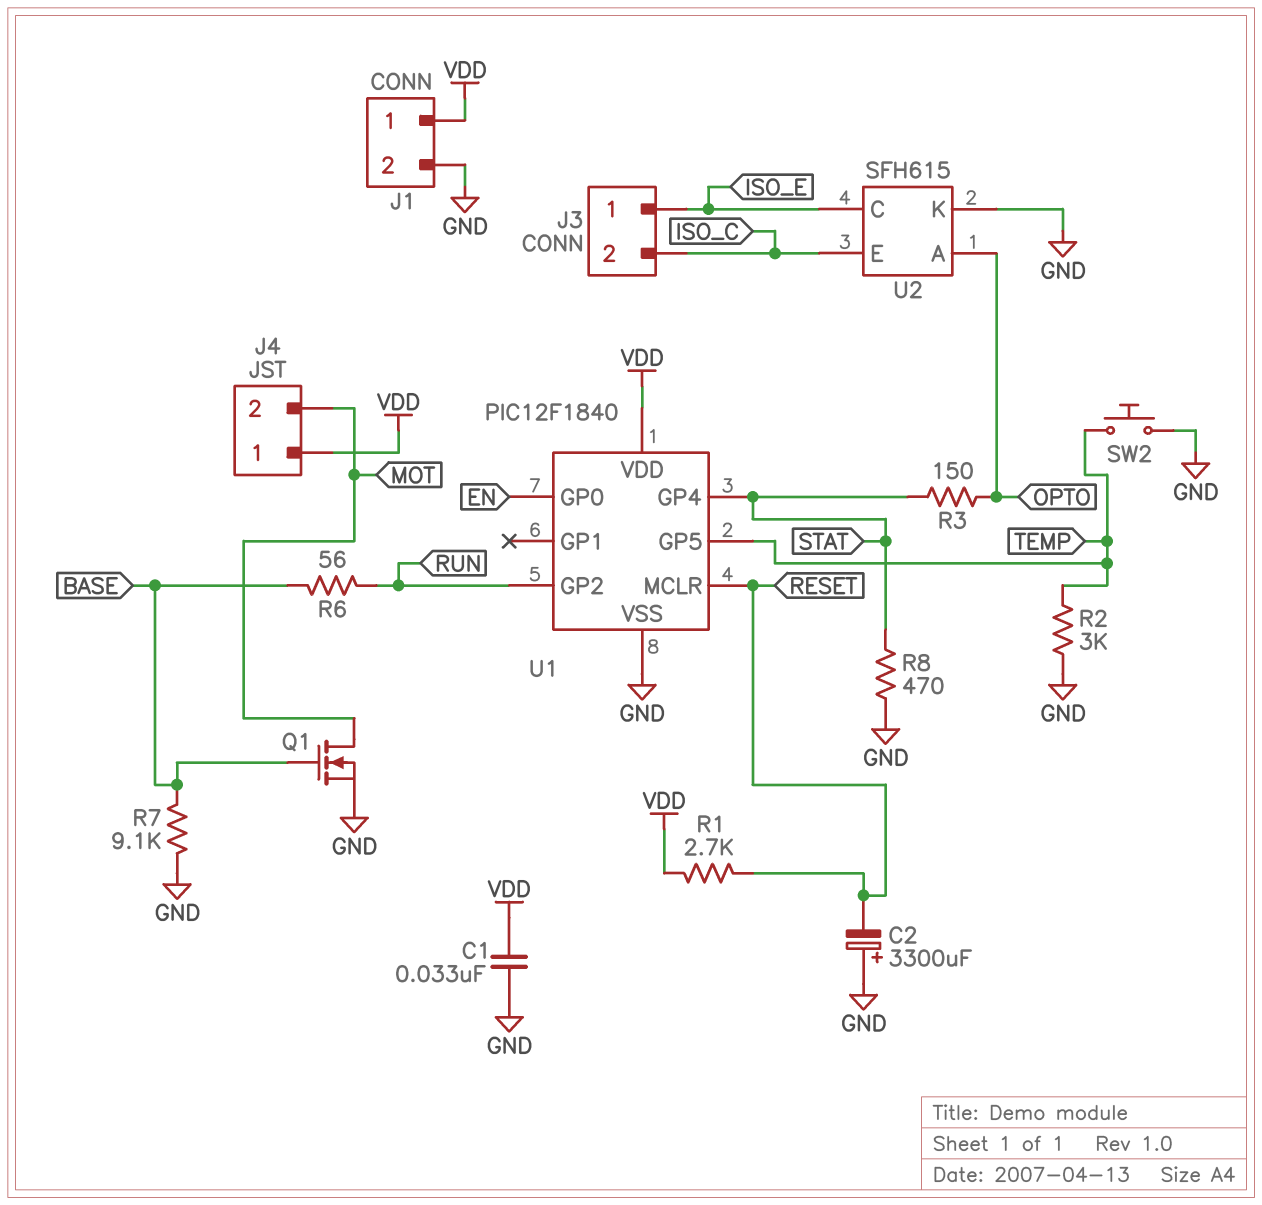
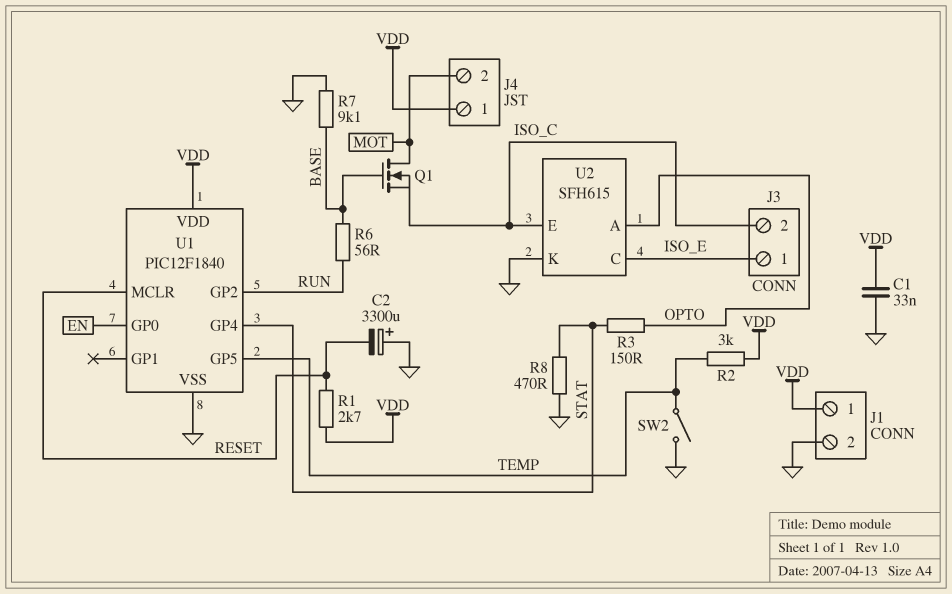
Q1: NMOS (G BASE, D MOT, S GND) -> NMOS (G BASE, D MOT, S ISO_C)
R2: 3k (GND, TEMP) -> 3k (TEMP, VDD)
SW2: button (GND, TEMP) -> switch (GND, TEMP)

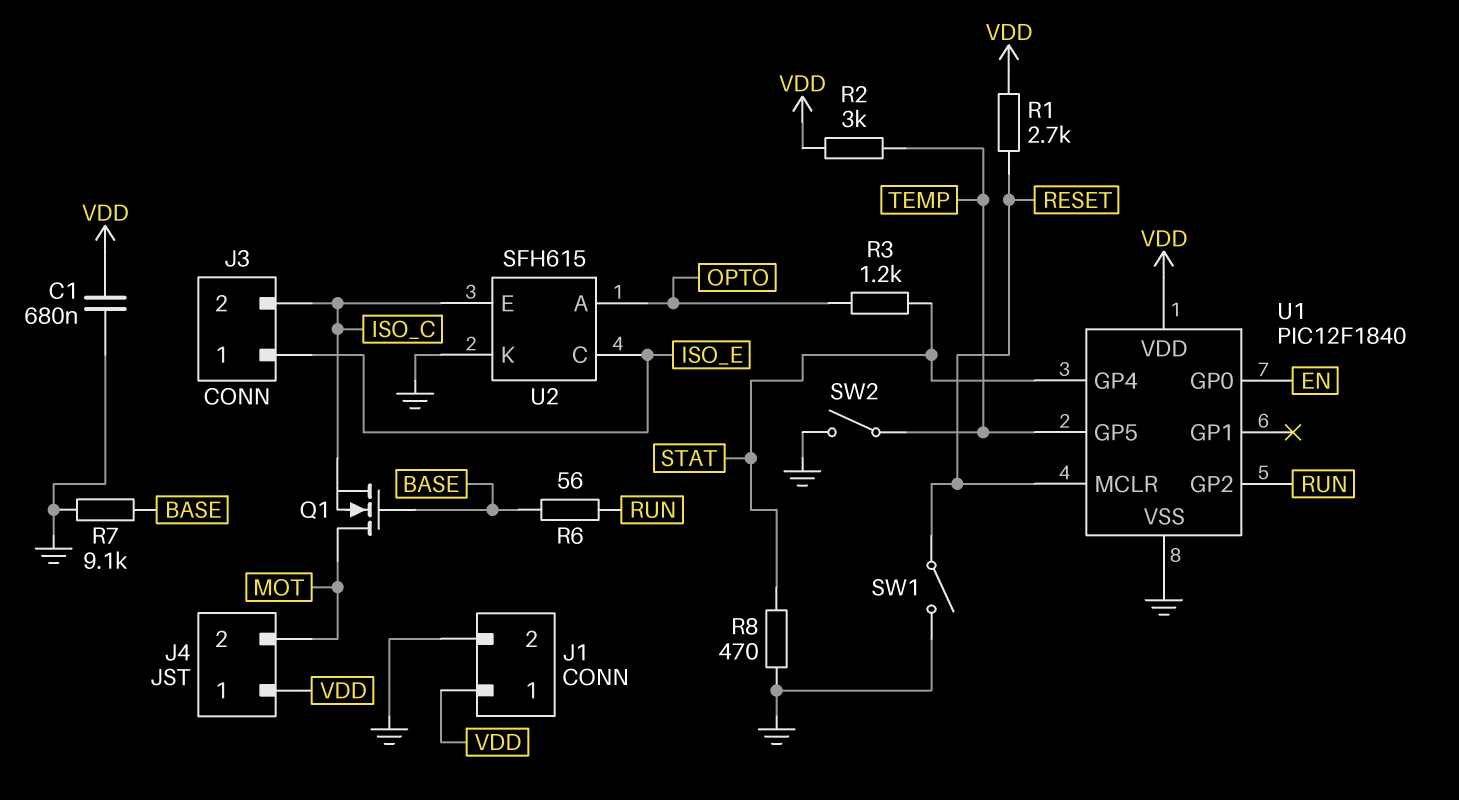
C1: 33nF (GND, VDD) -> 680nF (GND, VDD)
C2: 3300uF (plus GND, minus RESET) -> none
R3: 150 (OPTO, STAT) -> 1.2k (OPTO, STAT)
SW1: none -> switch (GND, RESET)

